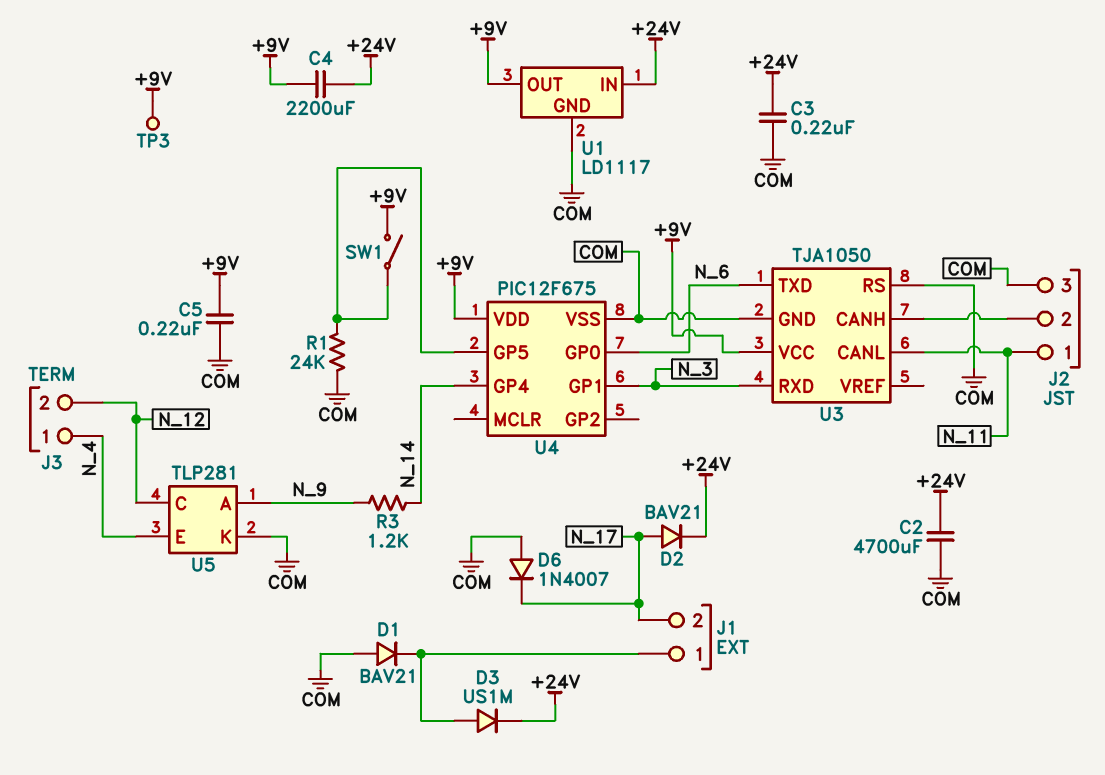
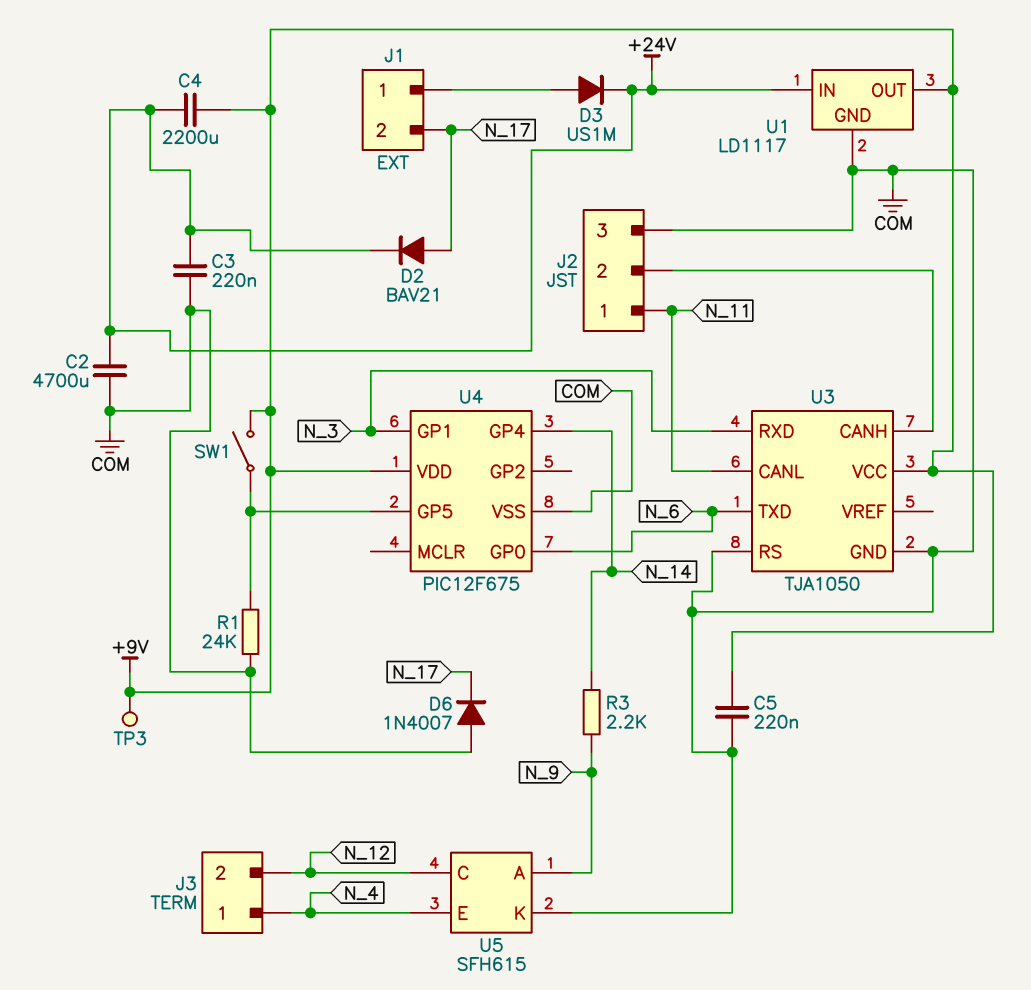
D1: diode BAV21 (A COM, K J1/1) -> none
R3: 1.2k (N_9, N_14) -> 2.2k (N_9, N_14)
U5: TLP281 -> SFH615

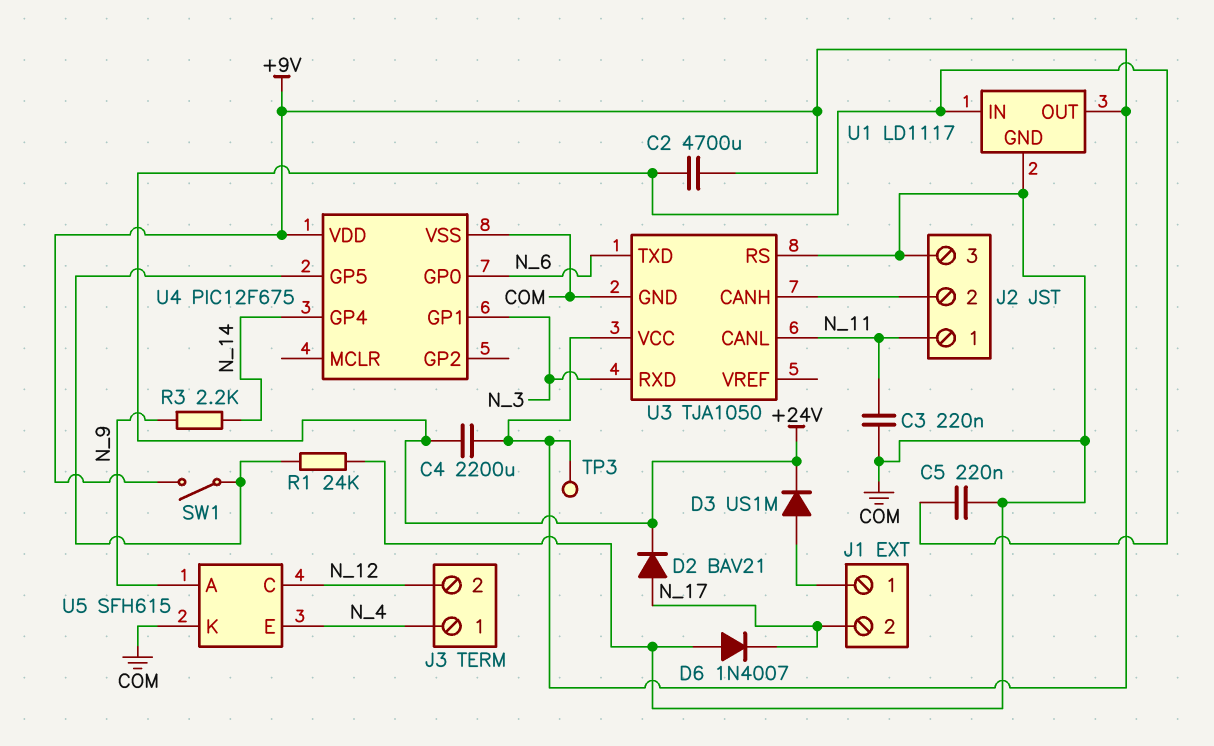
C2: 4700uF (+24V, COM) -> 4700uF (+9V, +24V)
C3: 220nF (+24V, COM) -> 220nF (COM, N_11)
C5: 220nF (+9V, COM) -> 220nF (+24V, COM)

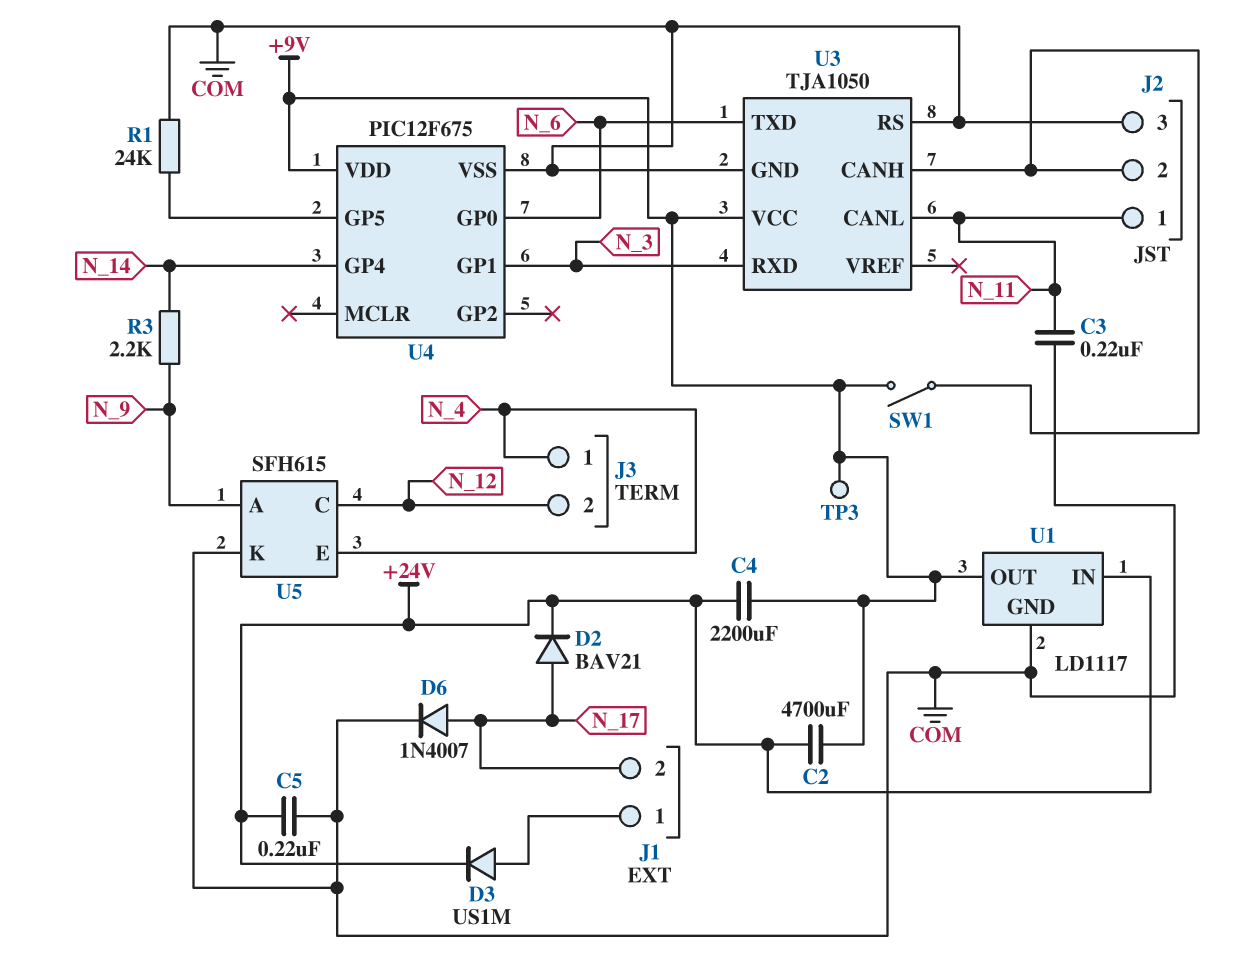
D6: diode 1N4007 (A COM, K N_17) -> diode 1N4007 (A N_17, K COM)
SW1: switch (+9V, U4/GP5) -> switch (+9V, J2/2)

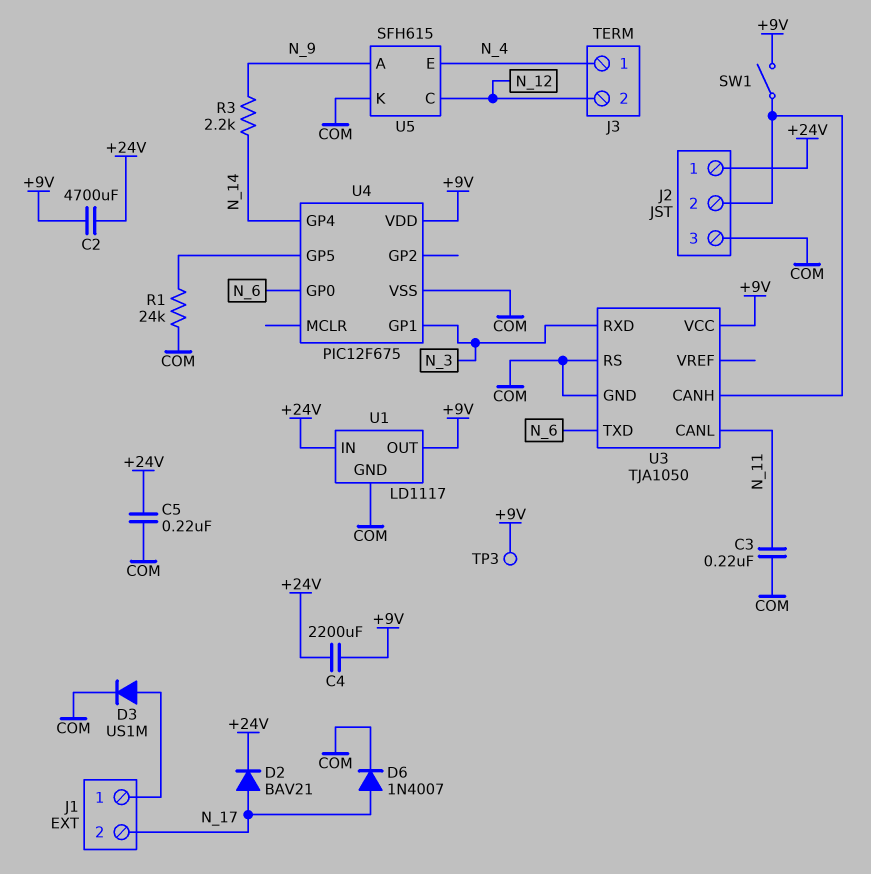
D3: diode US1M (A J1/1, K +24V) -> diode US1M (A J1/1, K COM)
J2 pin 1: N_11 -> +24V

